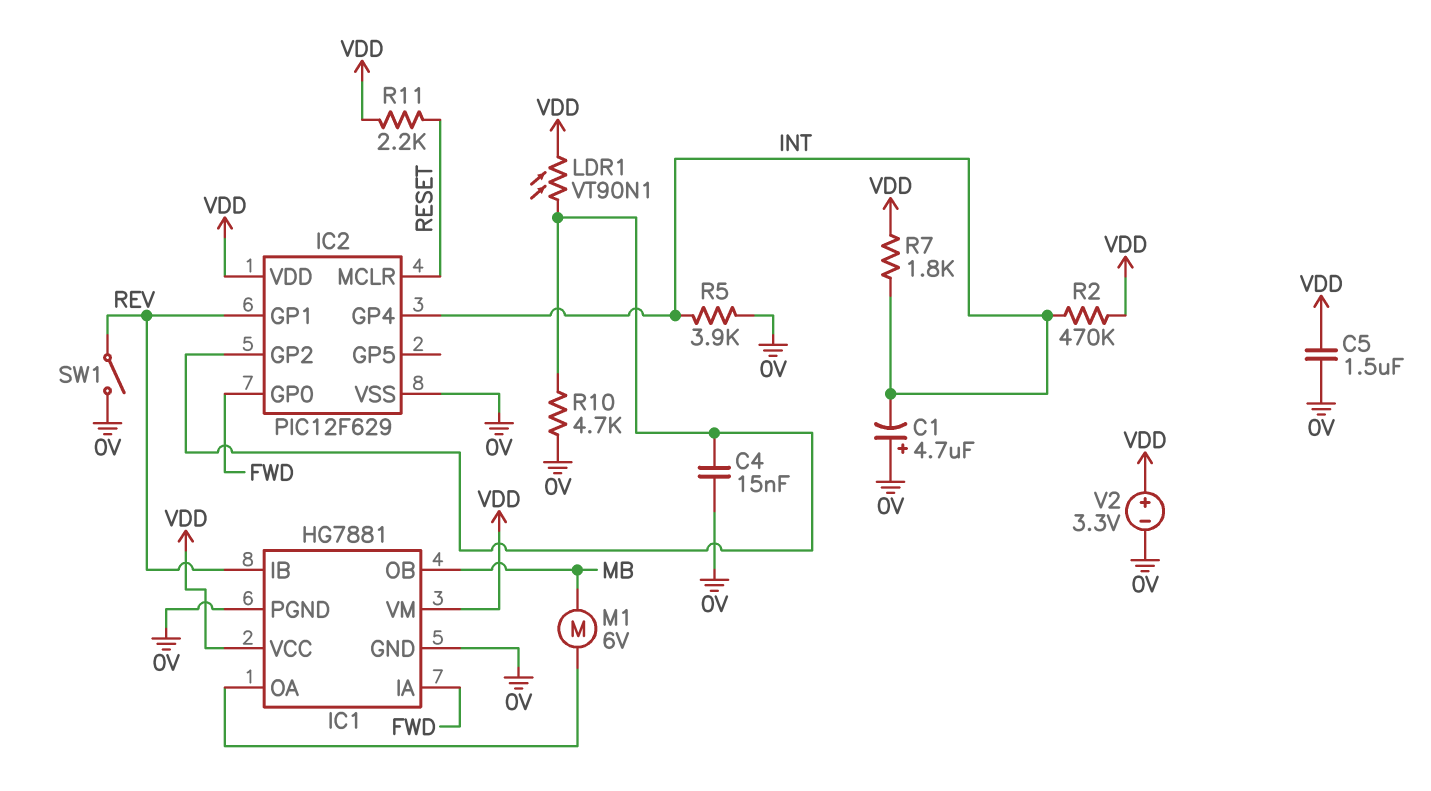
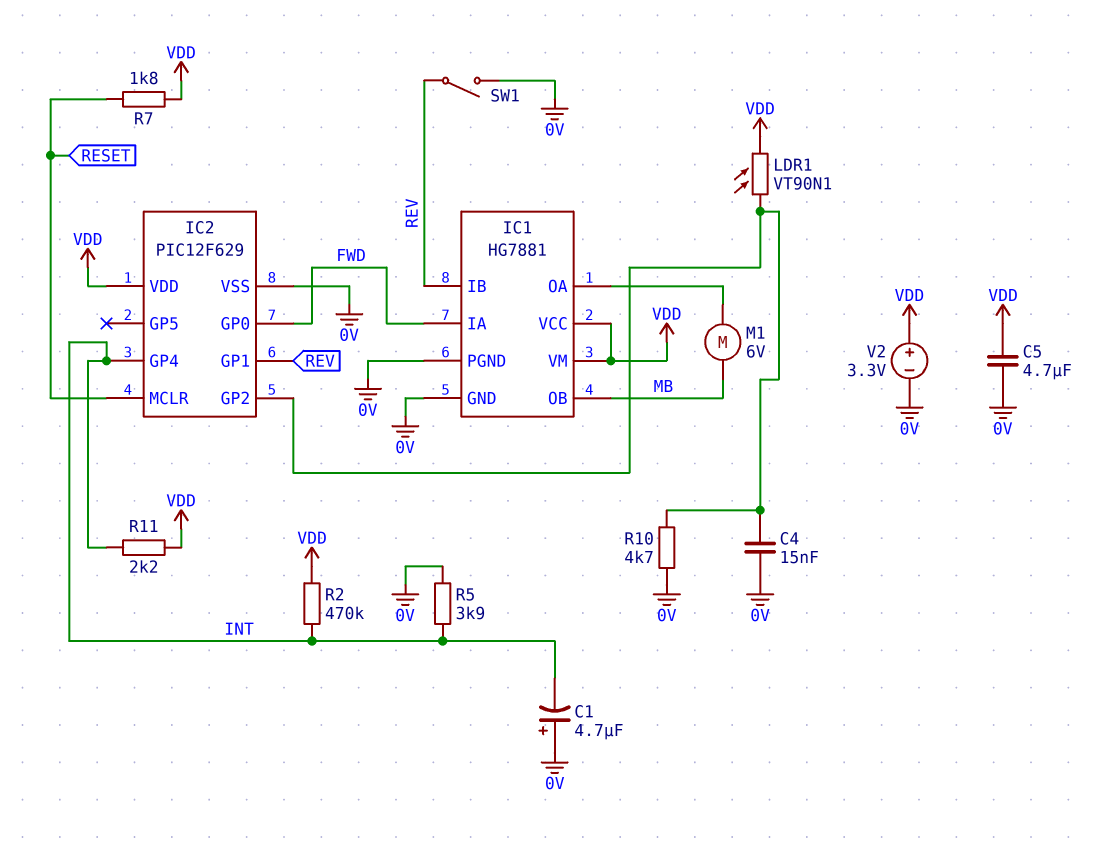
C5: 1.5uF (0V, VDD) -> 4.7uF (0V, VDD)
R7: 1.8k (INT, VDD) -> 1.8k (RESET, VDD)
R11: 2.2k (RESET, VDD) -> 2.2k (INT, VDD)

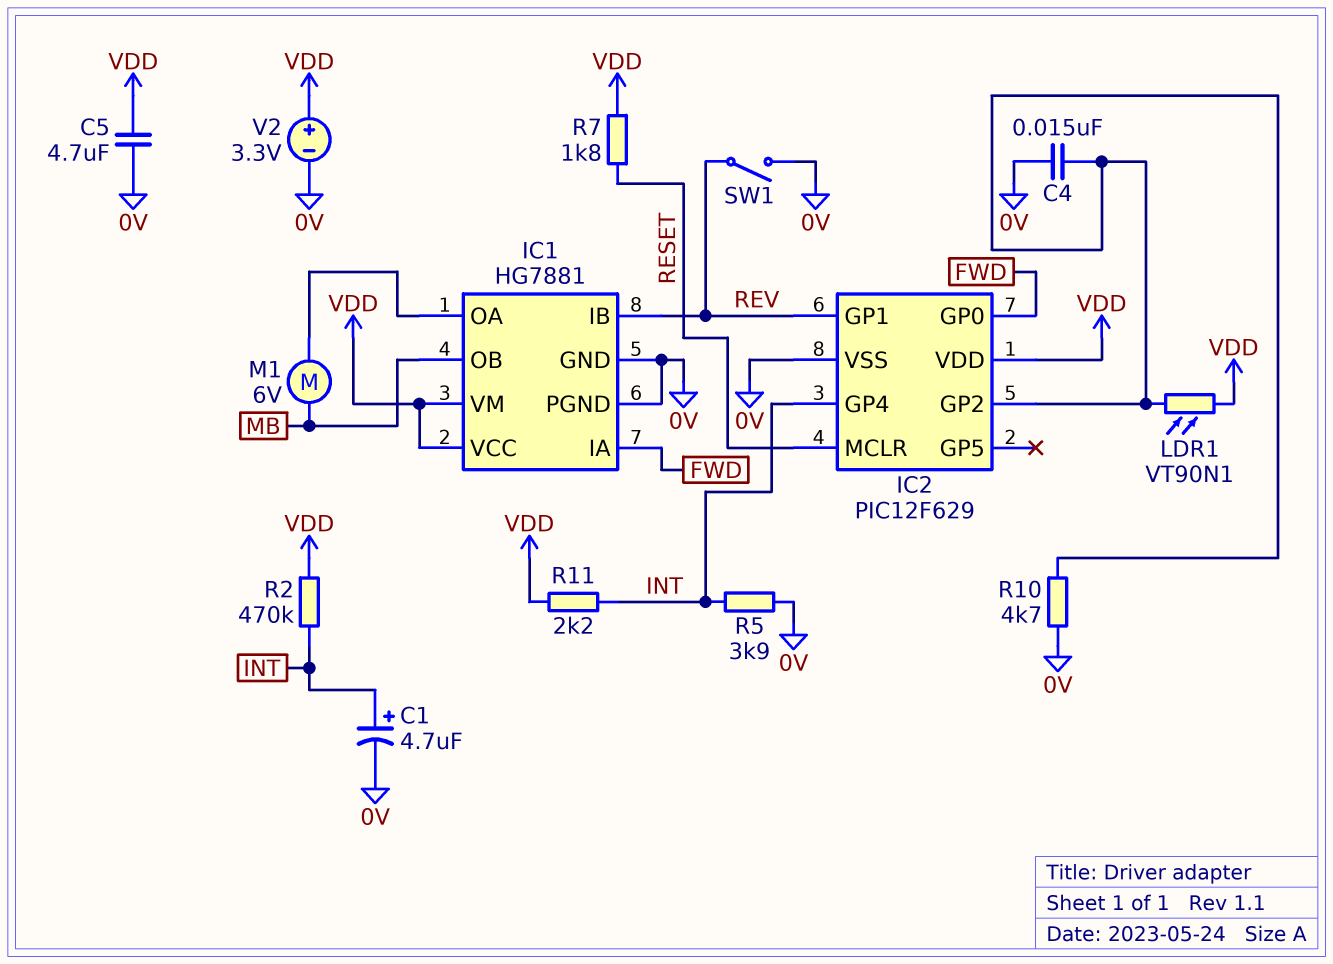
C1: 4.7uF (plus 0V, minus INT) -> 4.7uF (plus INT, minus 0V)

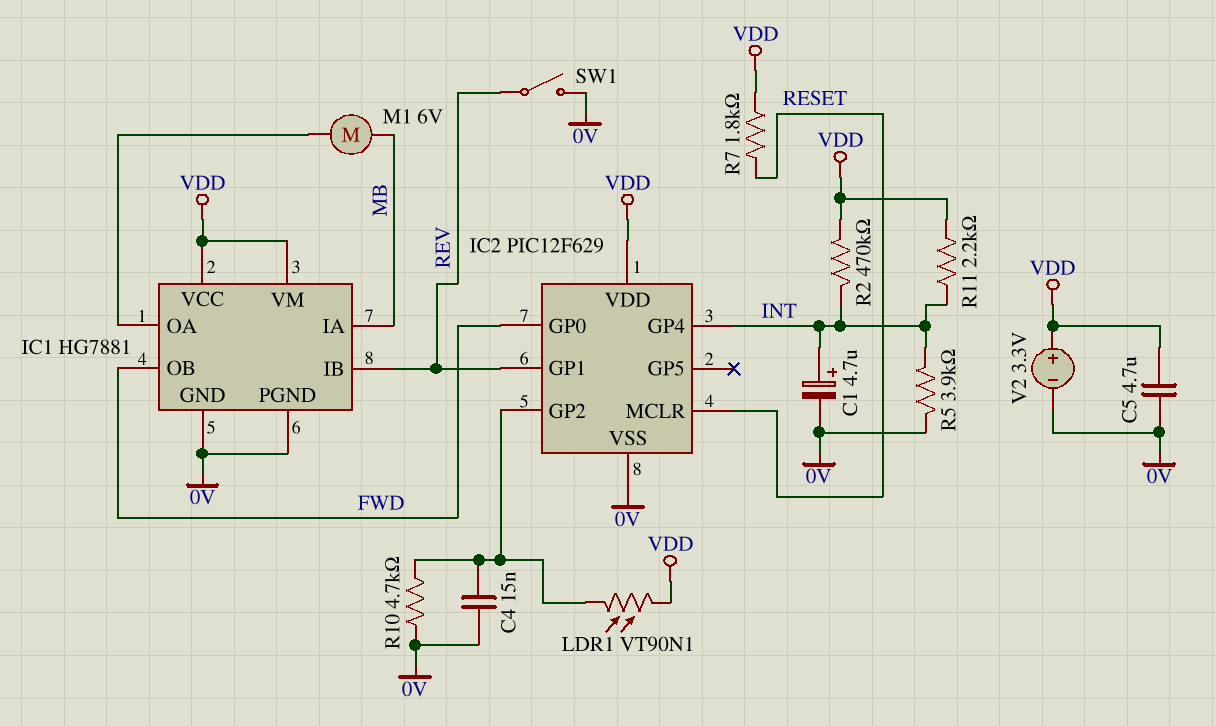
IC1 pin IA: FWD -> MB
IC1 pin OB: MB -> FWD

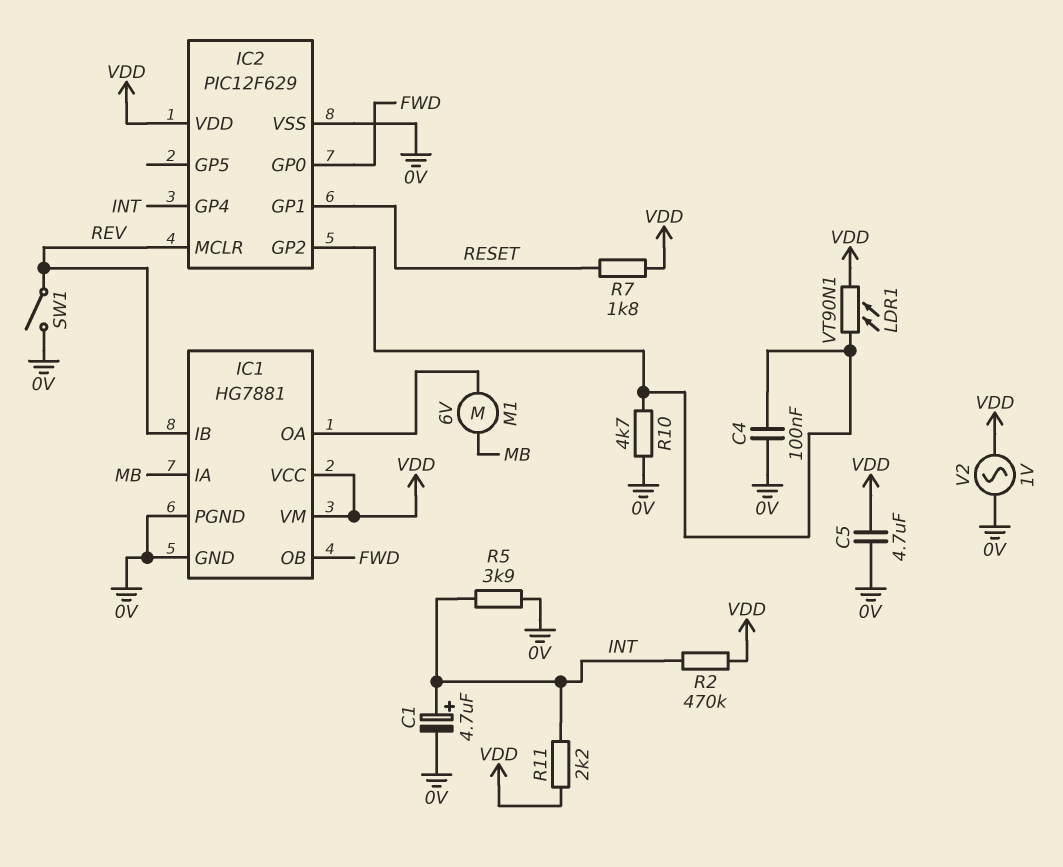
C4: 15nF (0V, IC2/GP2) -> 100nF (0V, IC2/GP2)
IC2 pin GP1: REV -> RESET
IC2 pin MCLR: RESET -> REV
V2: 3.3V (plus VDD, minus 0V) -> AC 1V (0V, VDD)

